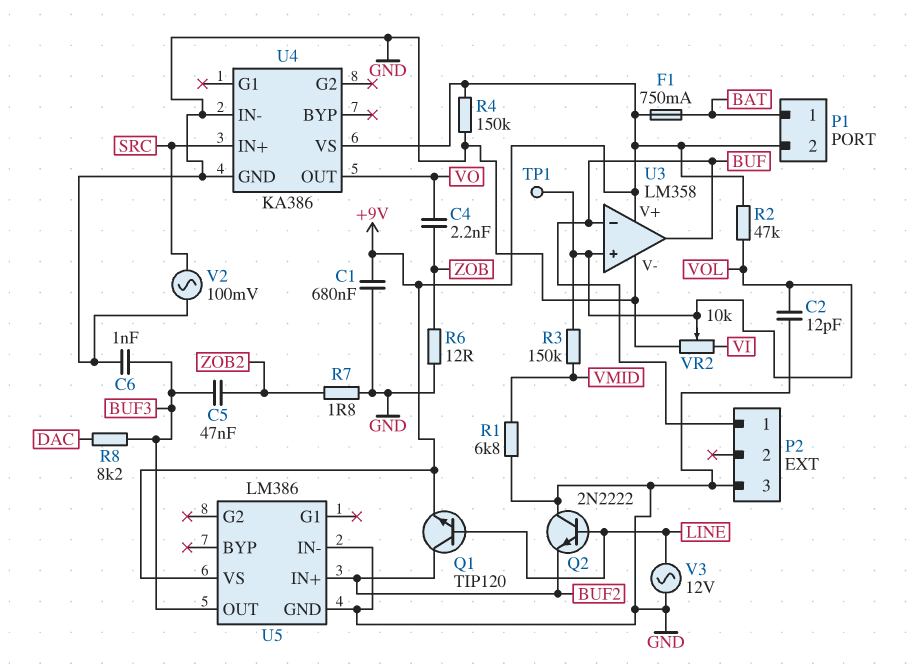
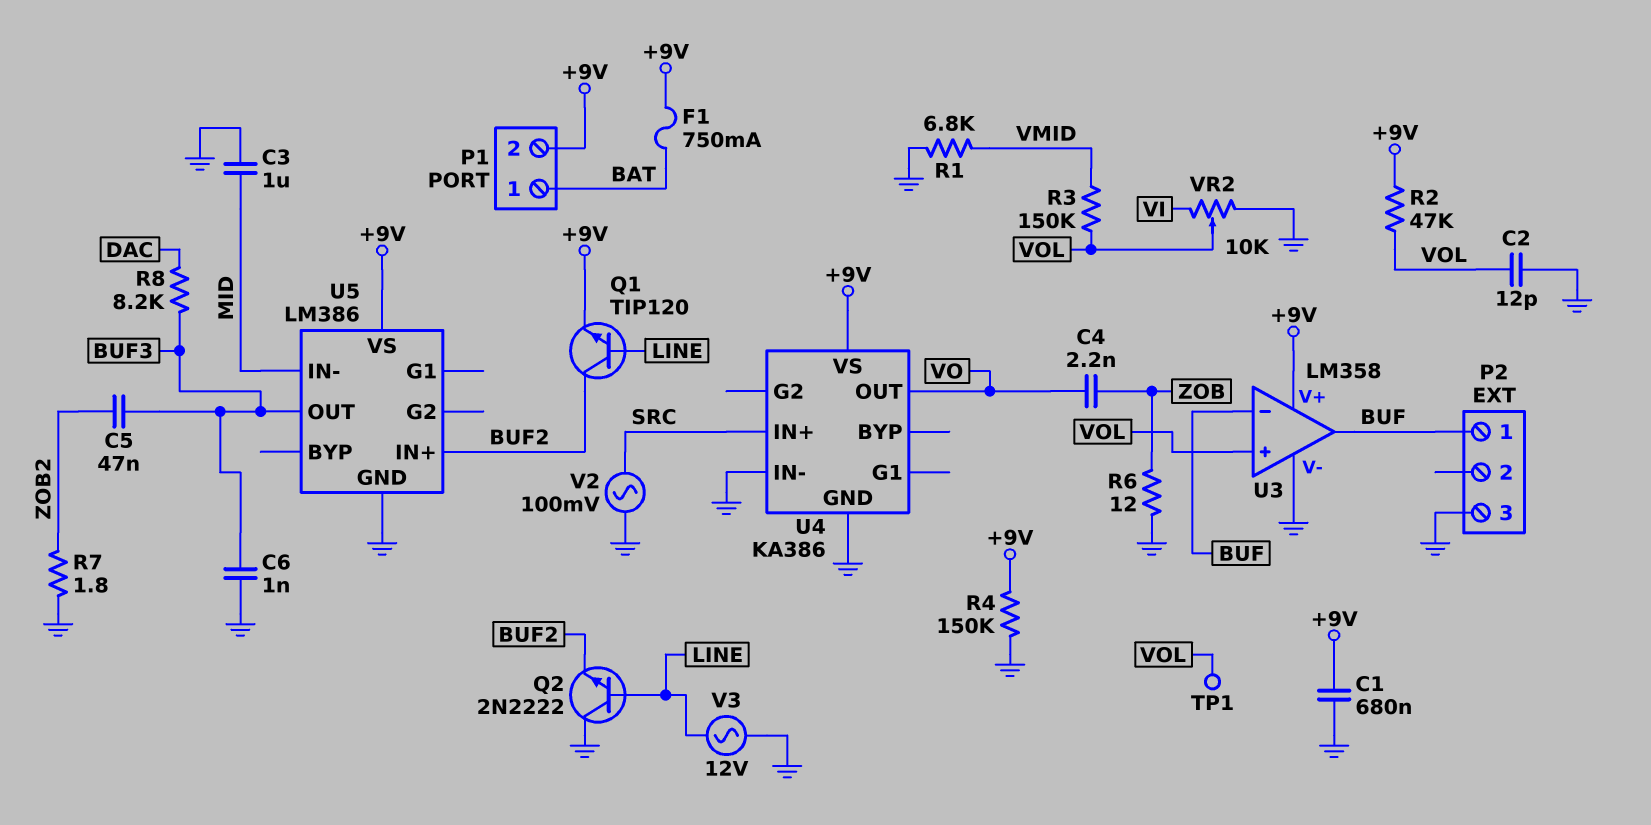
C3: none -> 1uF (GND, MID)
U5 pin IN-: GND -> MID

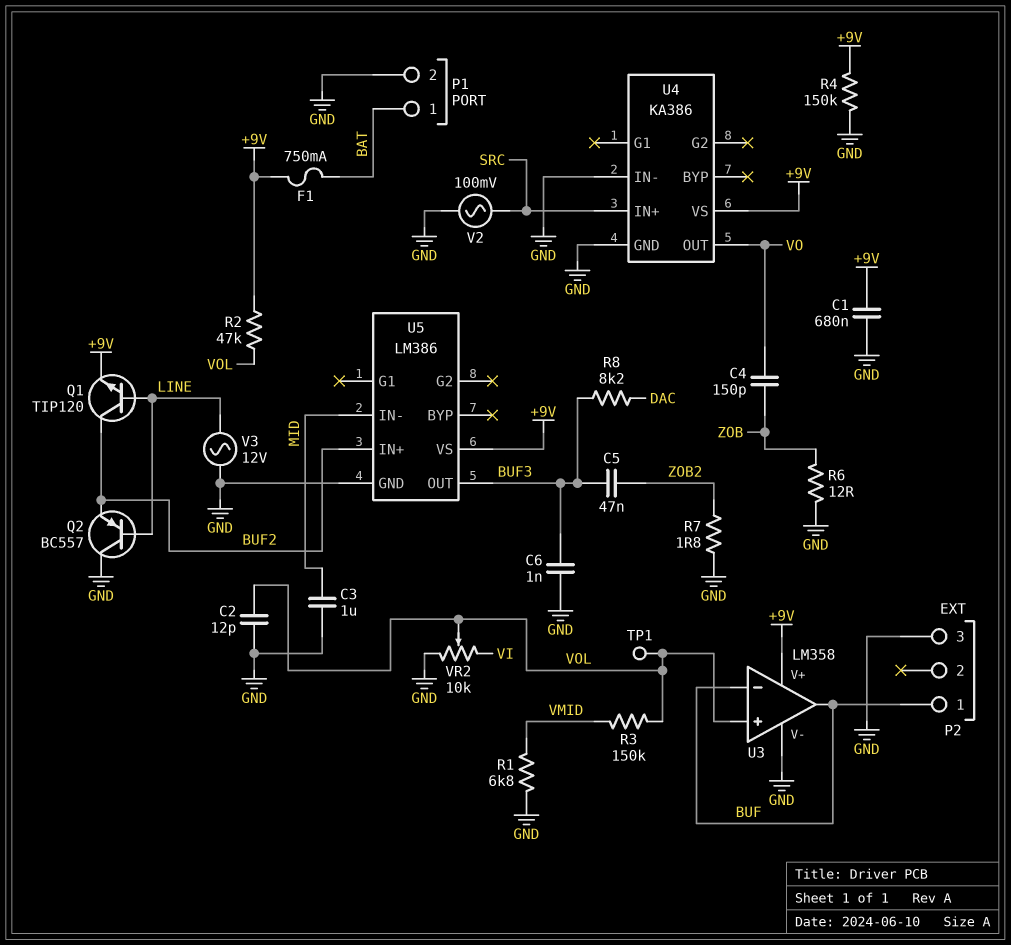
C4: 2.2nF (VO, ZOB) -> 150pF (VO, ZOB)
P1 pin 2: +9V -> GND
Q2: NPN 2N2222 (B LINE, C GND, E BUF2) -> PNP BC557 (B LINE, C GND, E BUF2)

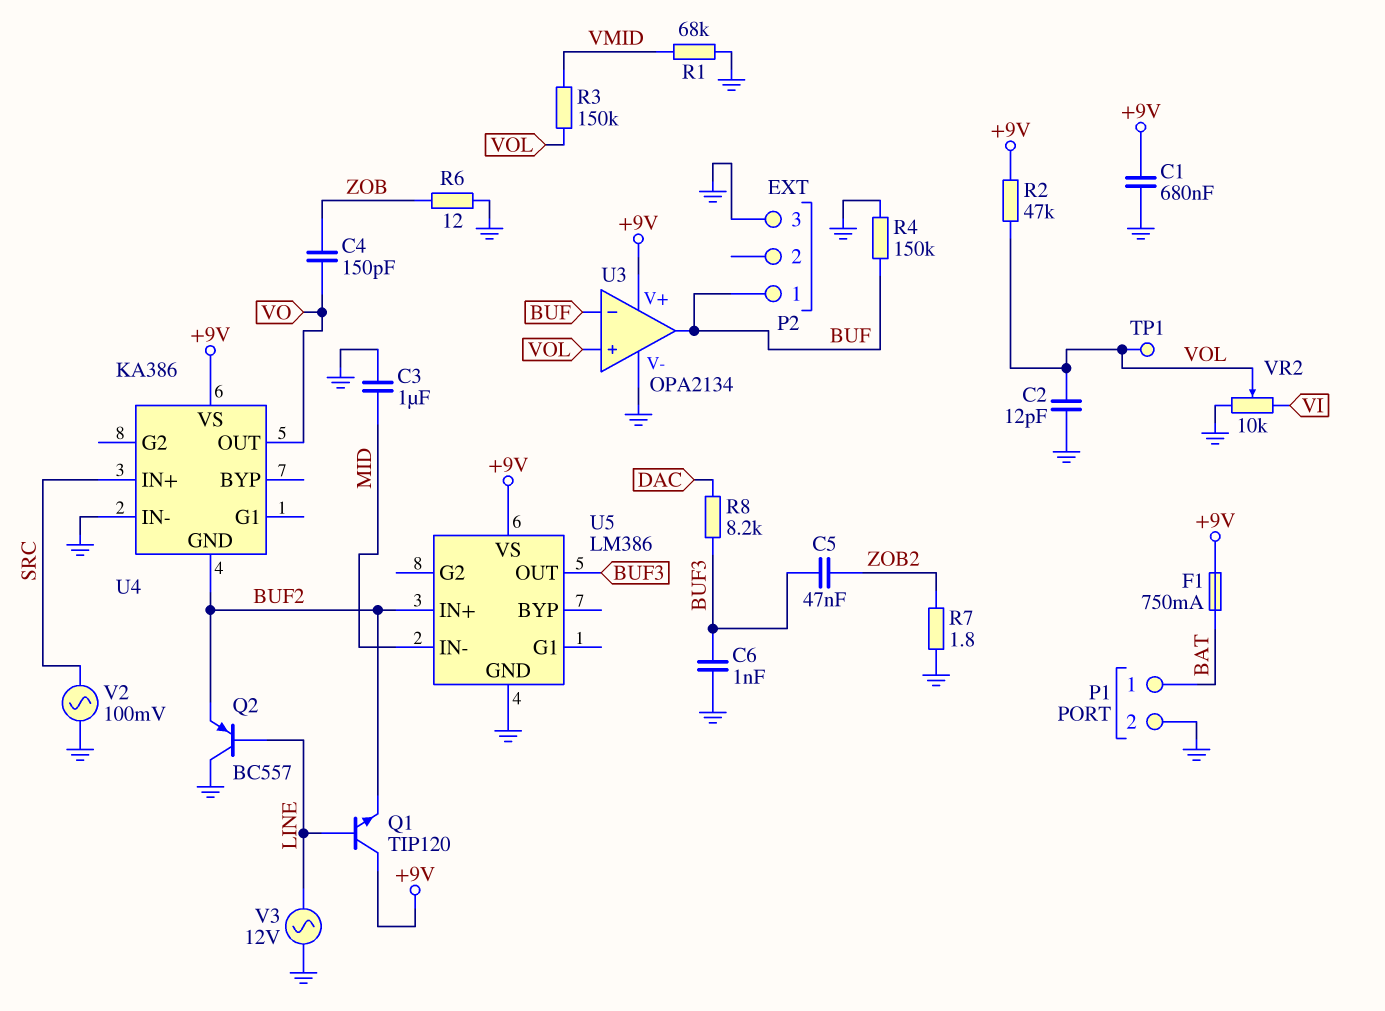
Q1: NPN TIP120 (B LINE, C BUF2, E +9V) -> NPN TIP120 (B LINE, C +9V, E BUF2)
R1: 6.8k (GND, VMID) -> 68k (GND, VMID)
R4: 150k (+9V, GND) -> 150k (BUF, GND)
U3: LM358 -> OPA2134
U4 pin GND: GND -> BUF2

